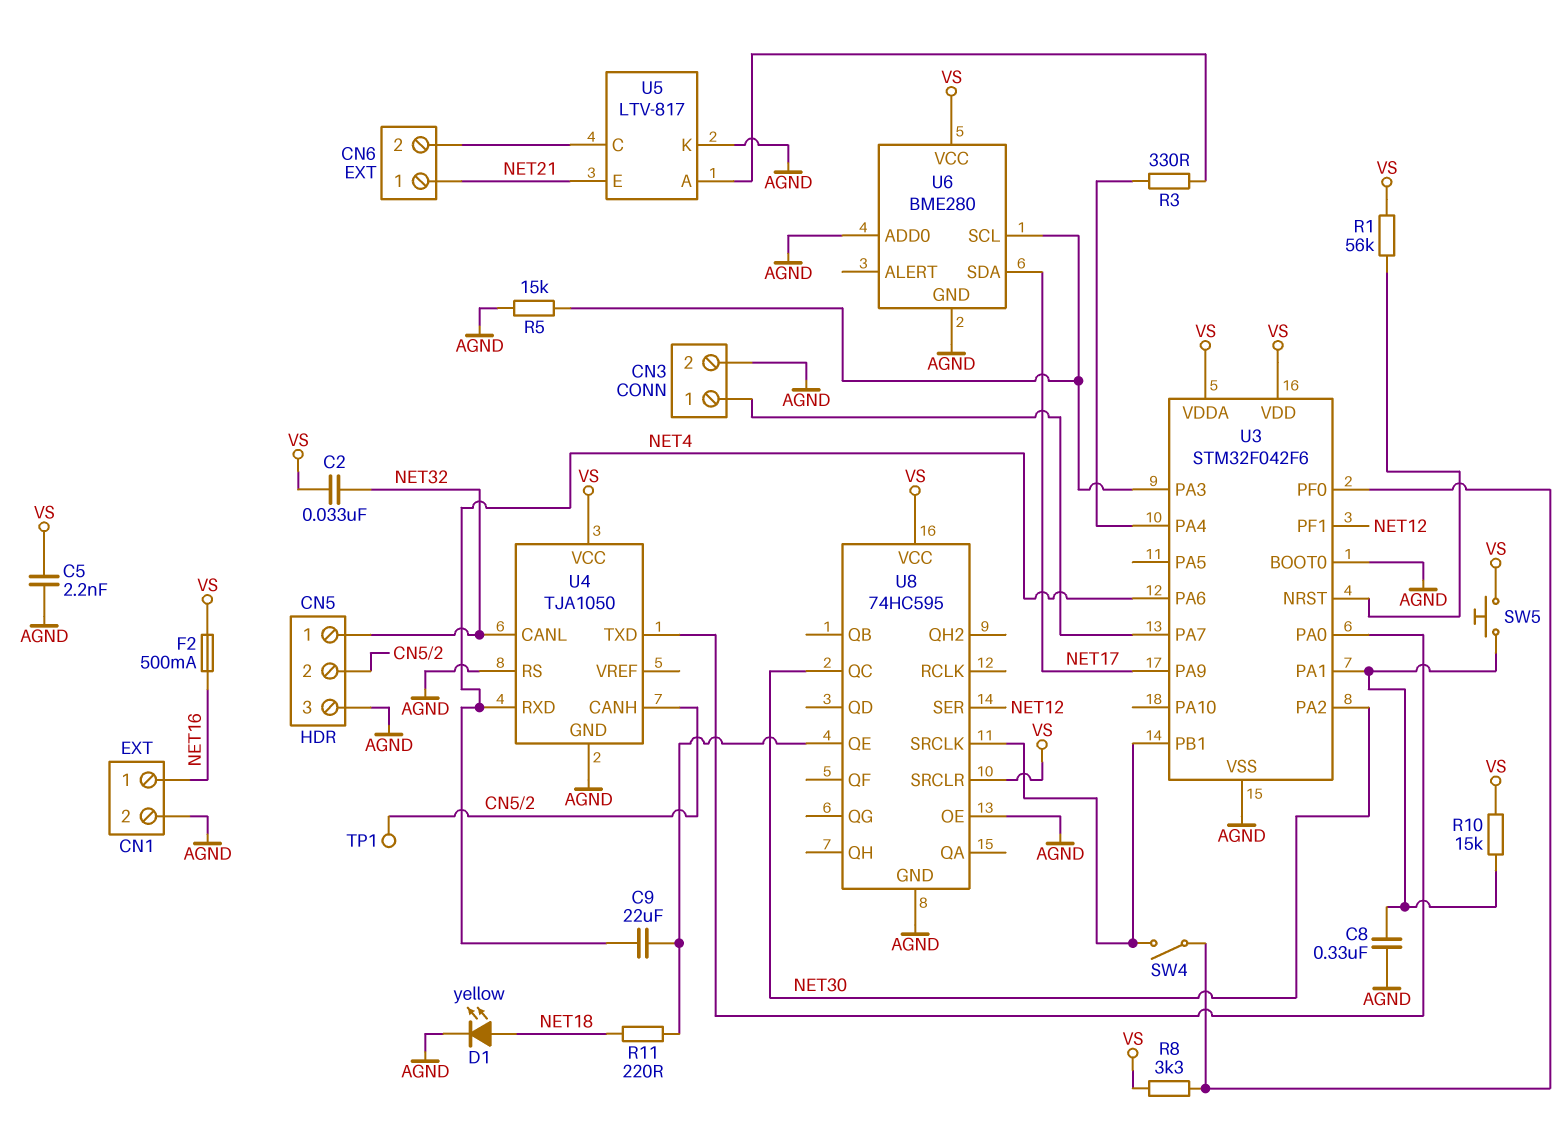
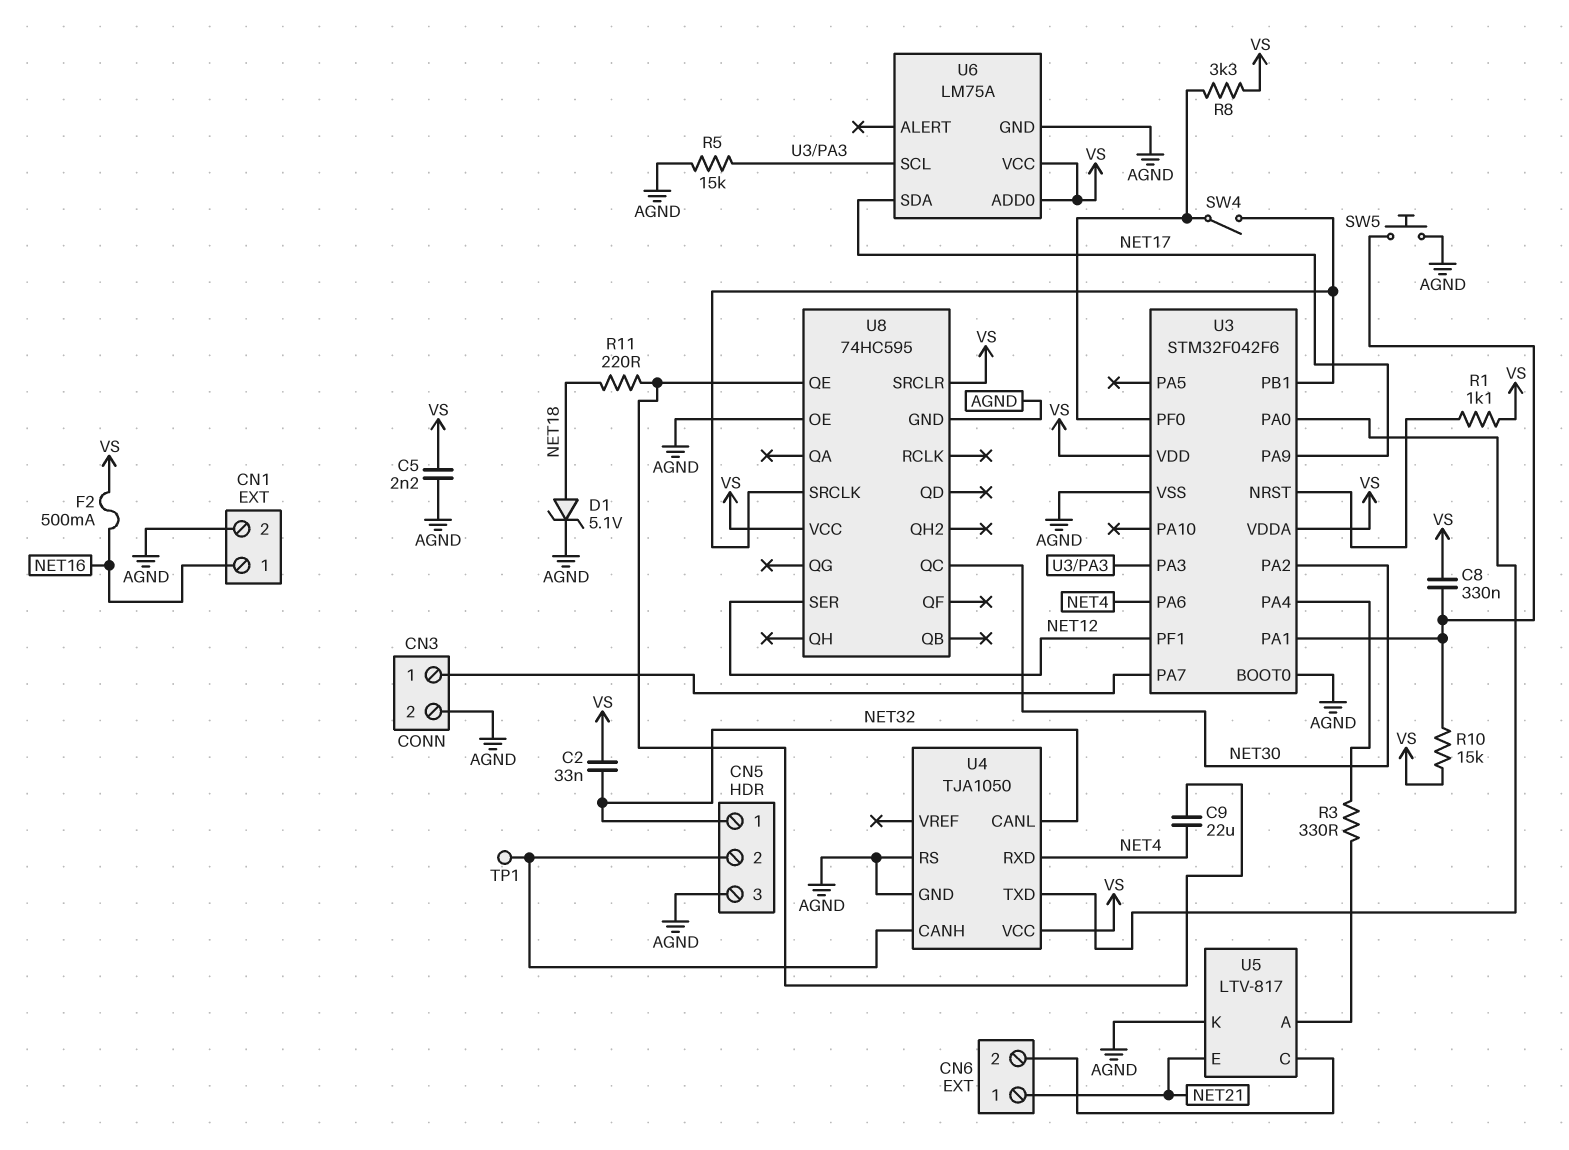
C8: 330nF (AGND, U3/PA1) -> 330nF (U3/PA1, VS)
D1: LED yellow (A NET18, K AGND) -> zener 5.1V (A NET18, K AGND)
R1: 56k (U3/NRST, VS) -> 1.1k (U3/NRST, VS)
SW5: button (U3/PA1, VS) -> button (AGND, U3/PA1)
U6: BME280 -> LM75A
U6 pin ADD0: AGND -> VS

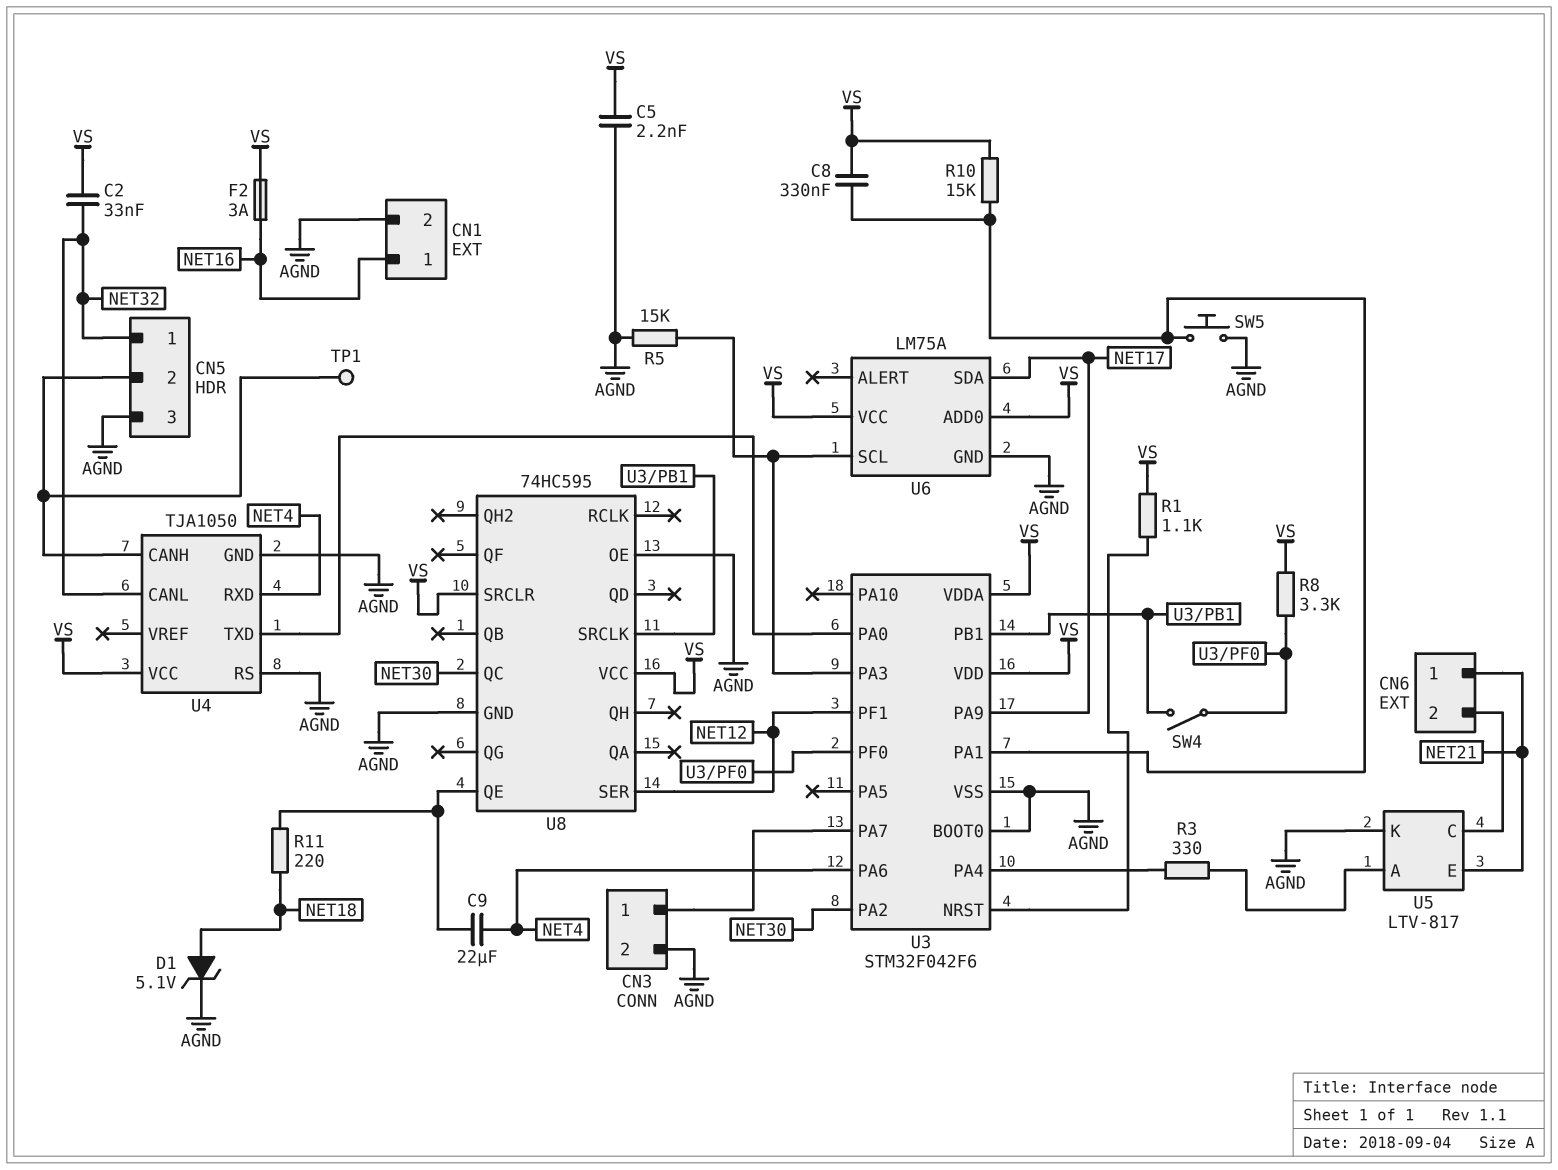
F2: 500mA (NET16, VS) -> 3A (NET16, VS)

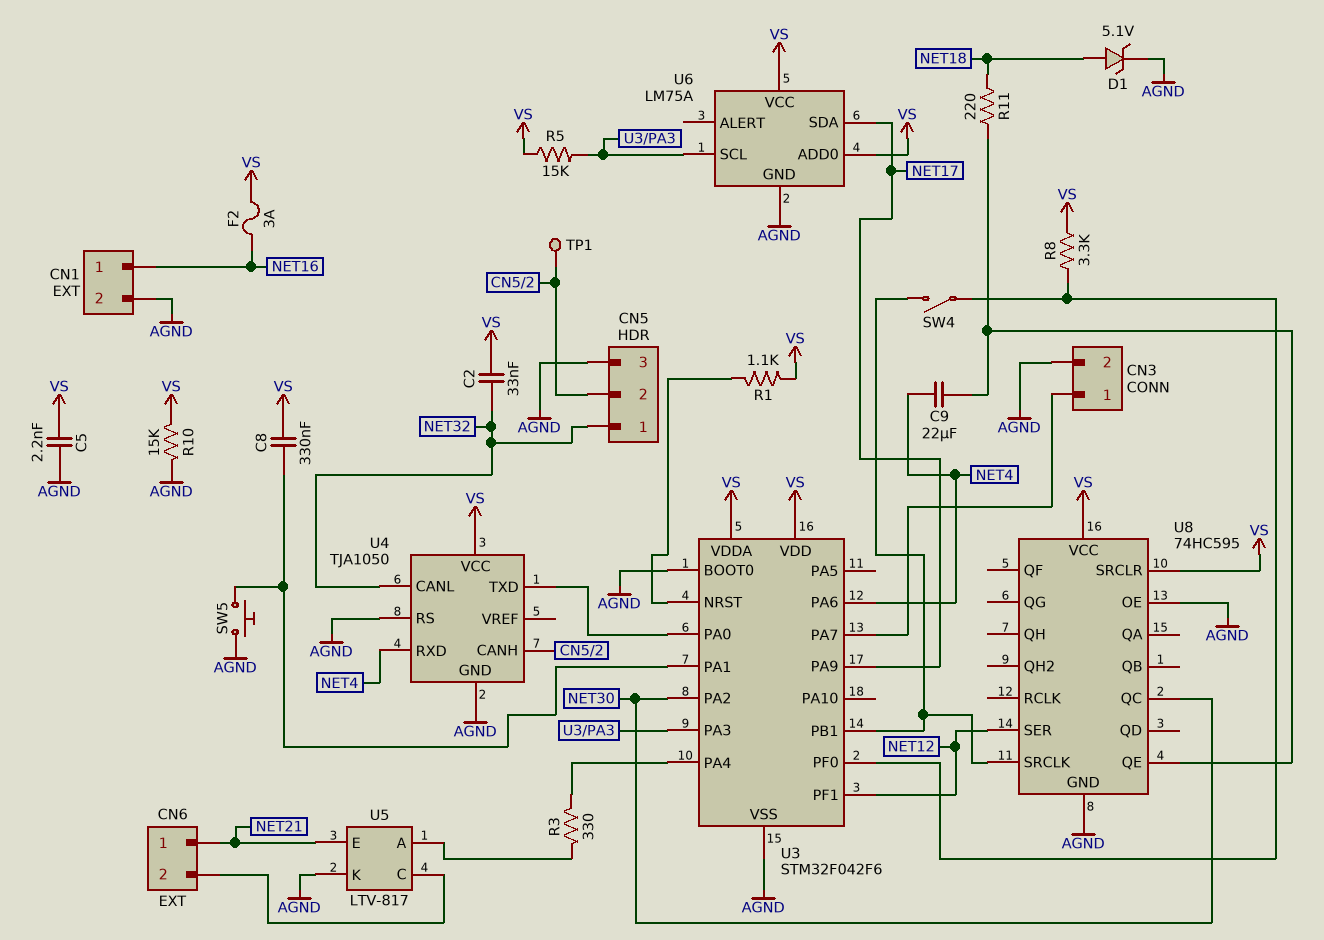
R5: 15k (AGND, U3/PA3) -> 15k (U3/PA3, VS)
R10: 15k (U3/PA1, VS) -> 15k (AGND, VS)

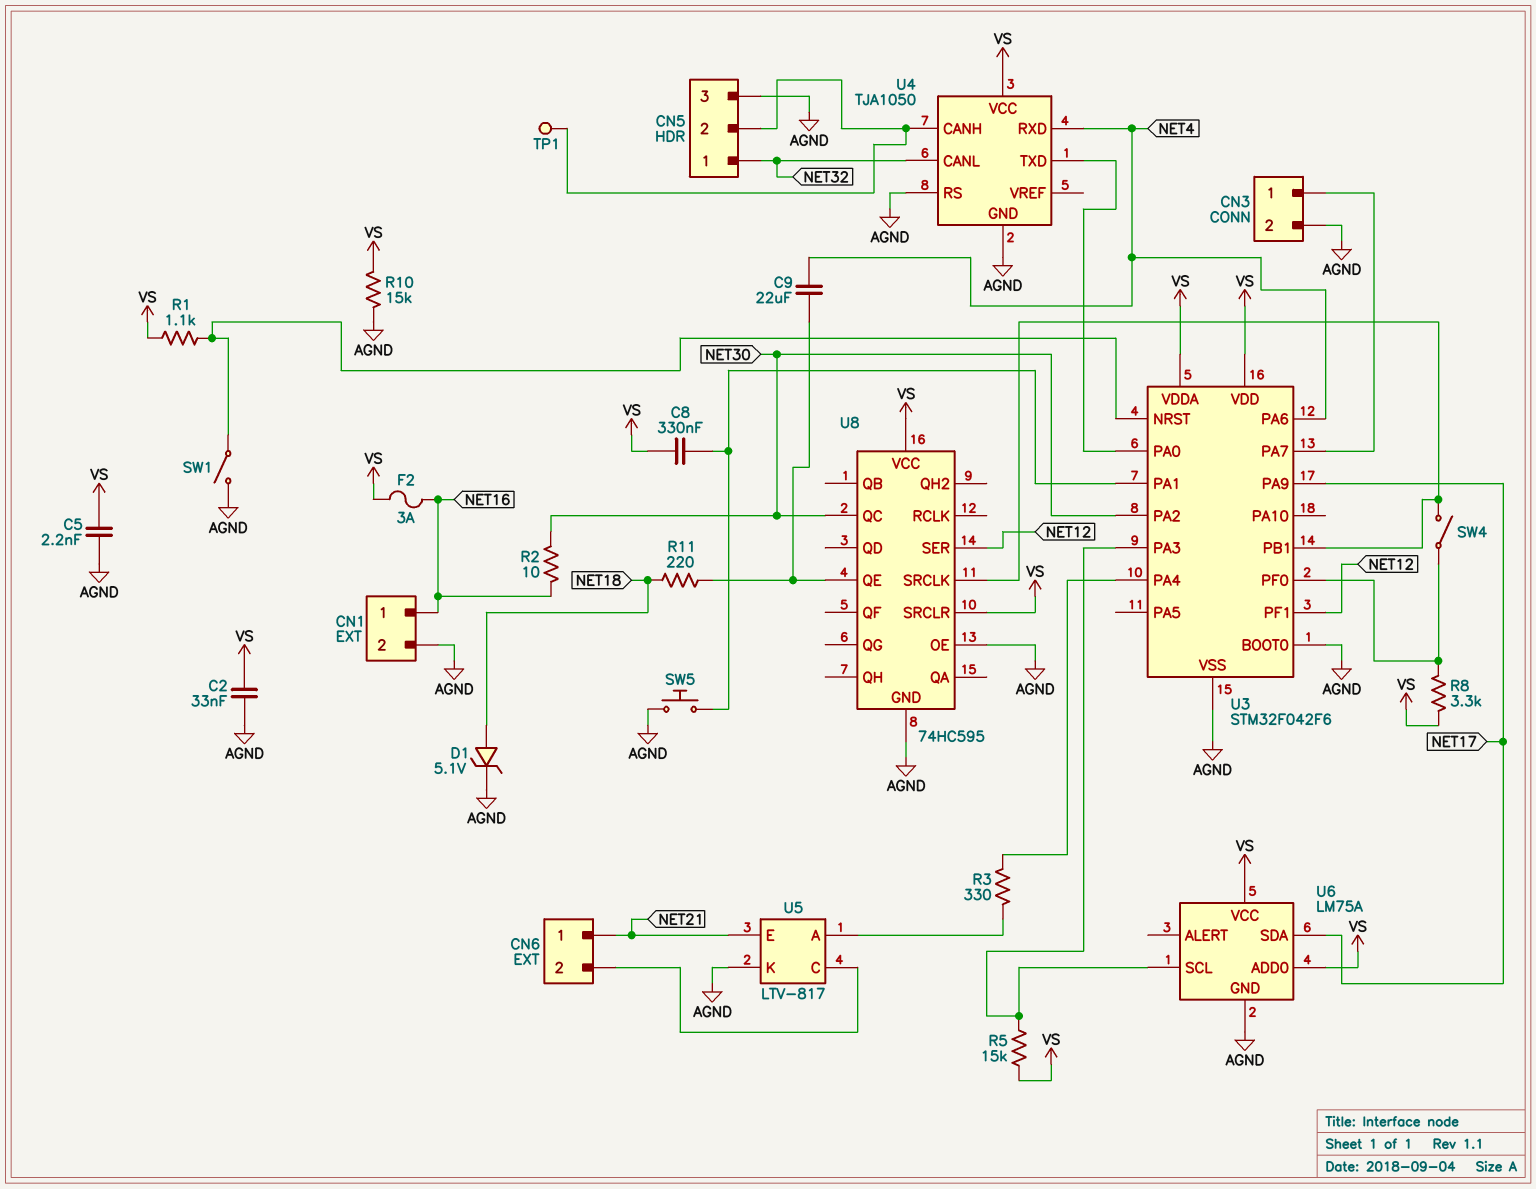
C2: 33nF (NET32, VS) -> 33nF (AGND, VS)
R2: none -> 10 (NET16, NET30)
SW1: none -> switch (AGND, U3/NRST)

